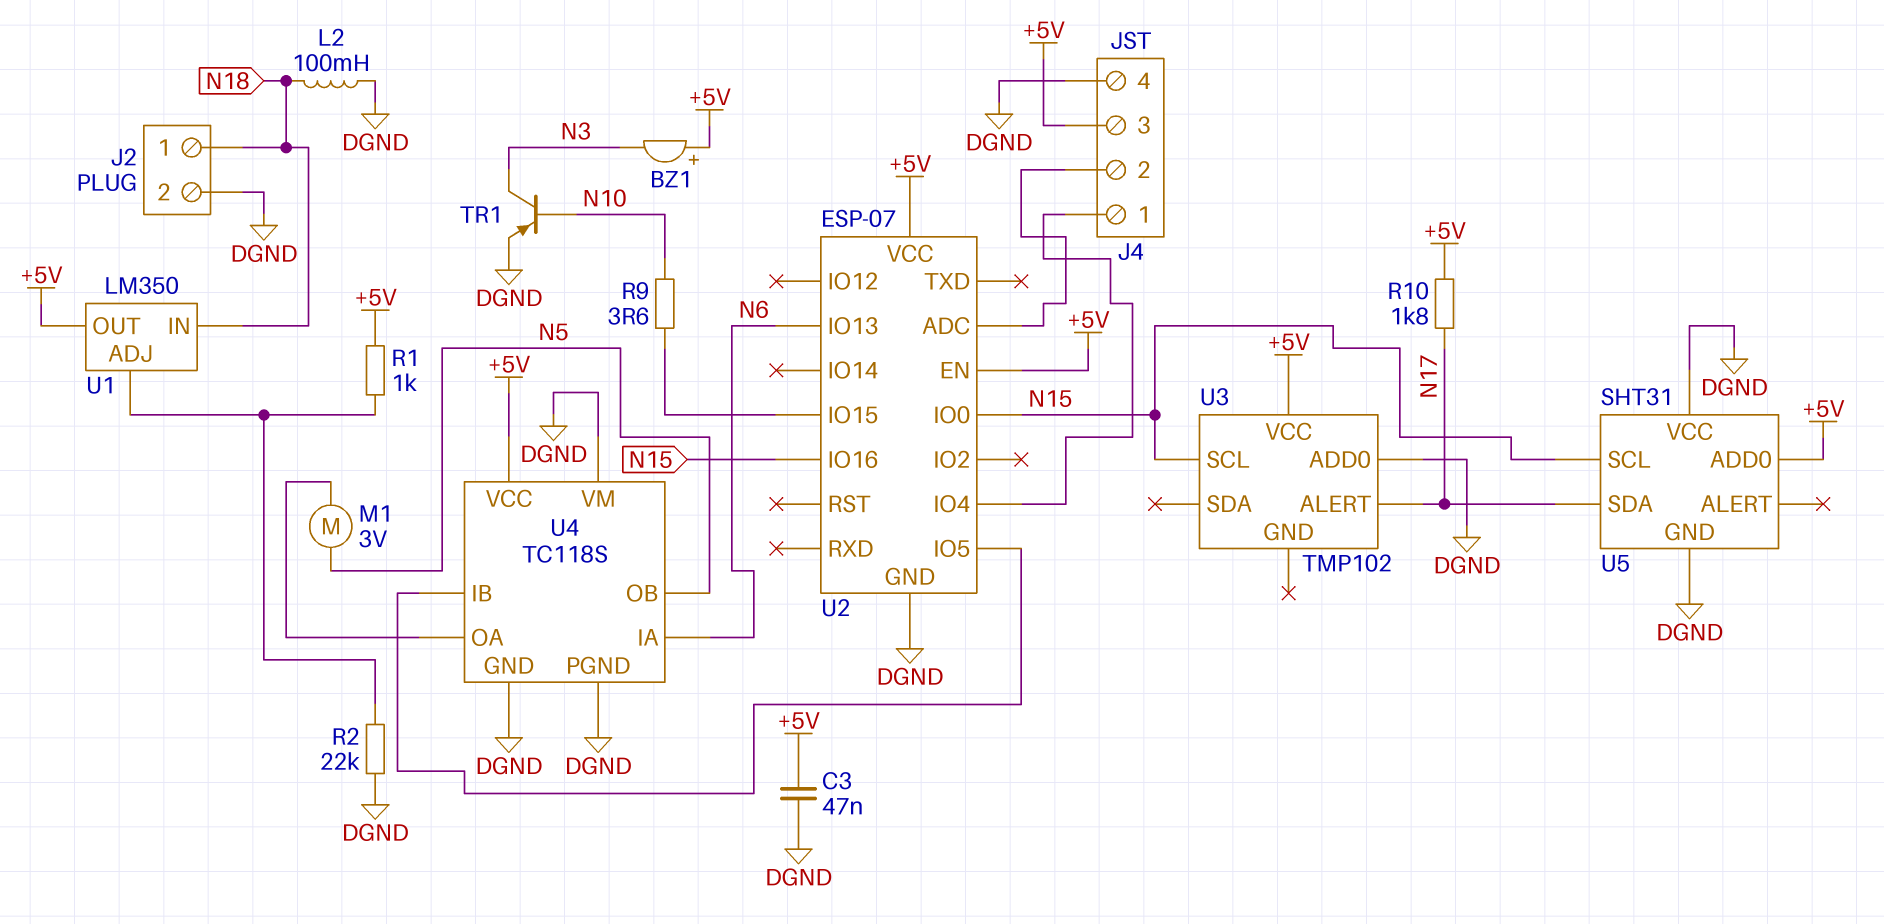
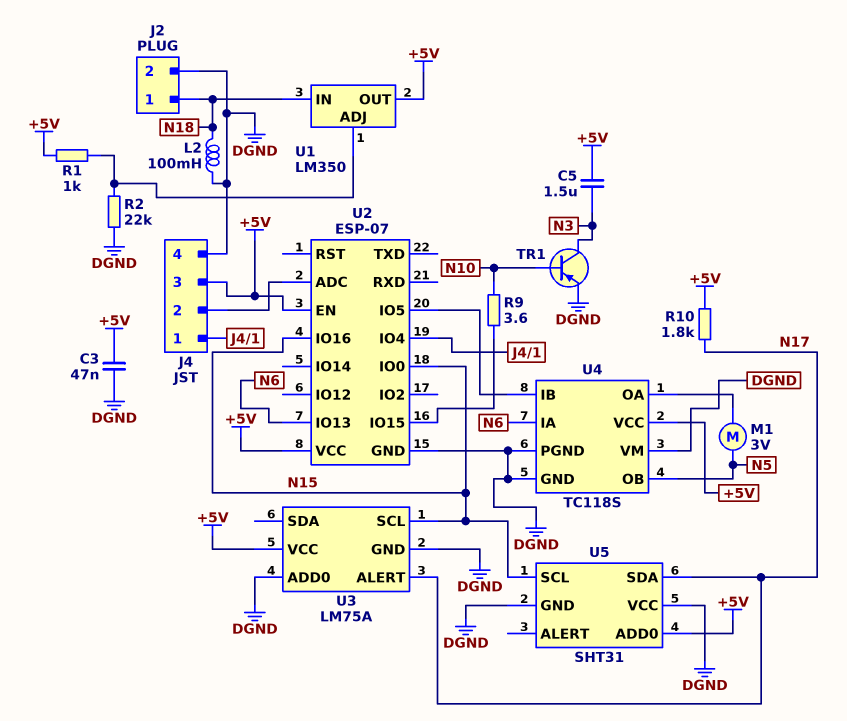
BZ1: buzzer (plus +5V, minus N3) -> none
C5: none -> 1.5uF (+5V, N3)
U3: TMP102 -> LM75A
U3 pin GND: none -> DGND

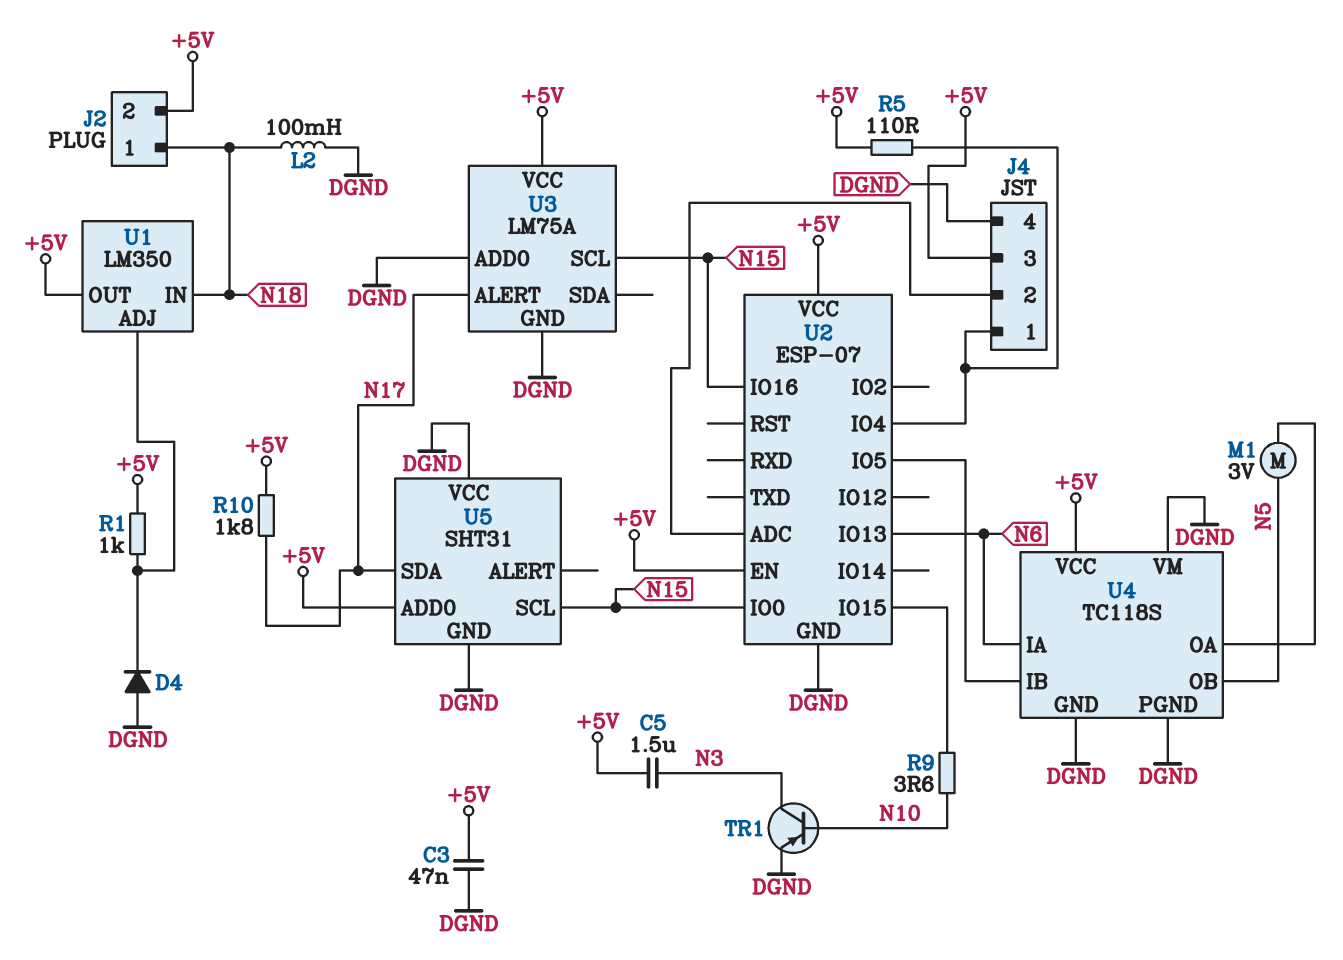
D4: none -> diode (A DGND, K U1/ADJ)
J2 pin 2: DGND -> +5V
R2: 22k (DGND, U1/ADJ) -> none
R5: none -> 110 (+5V, J4/1)

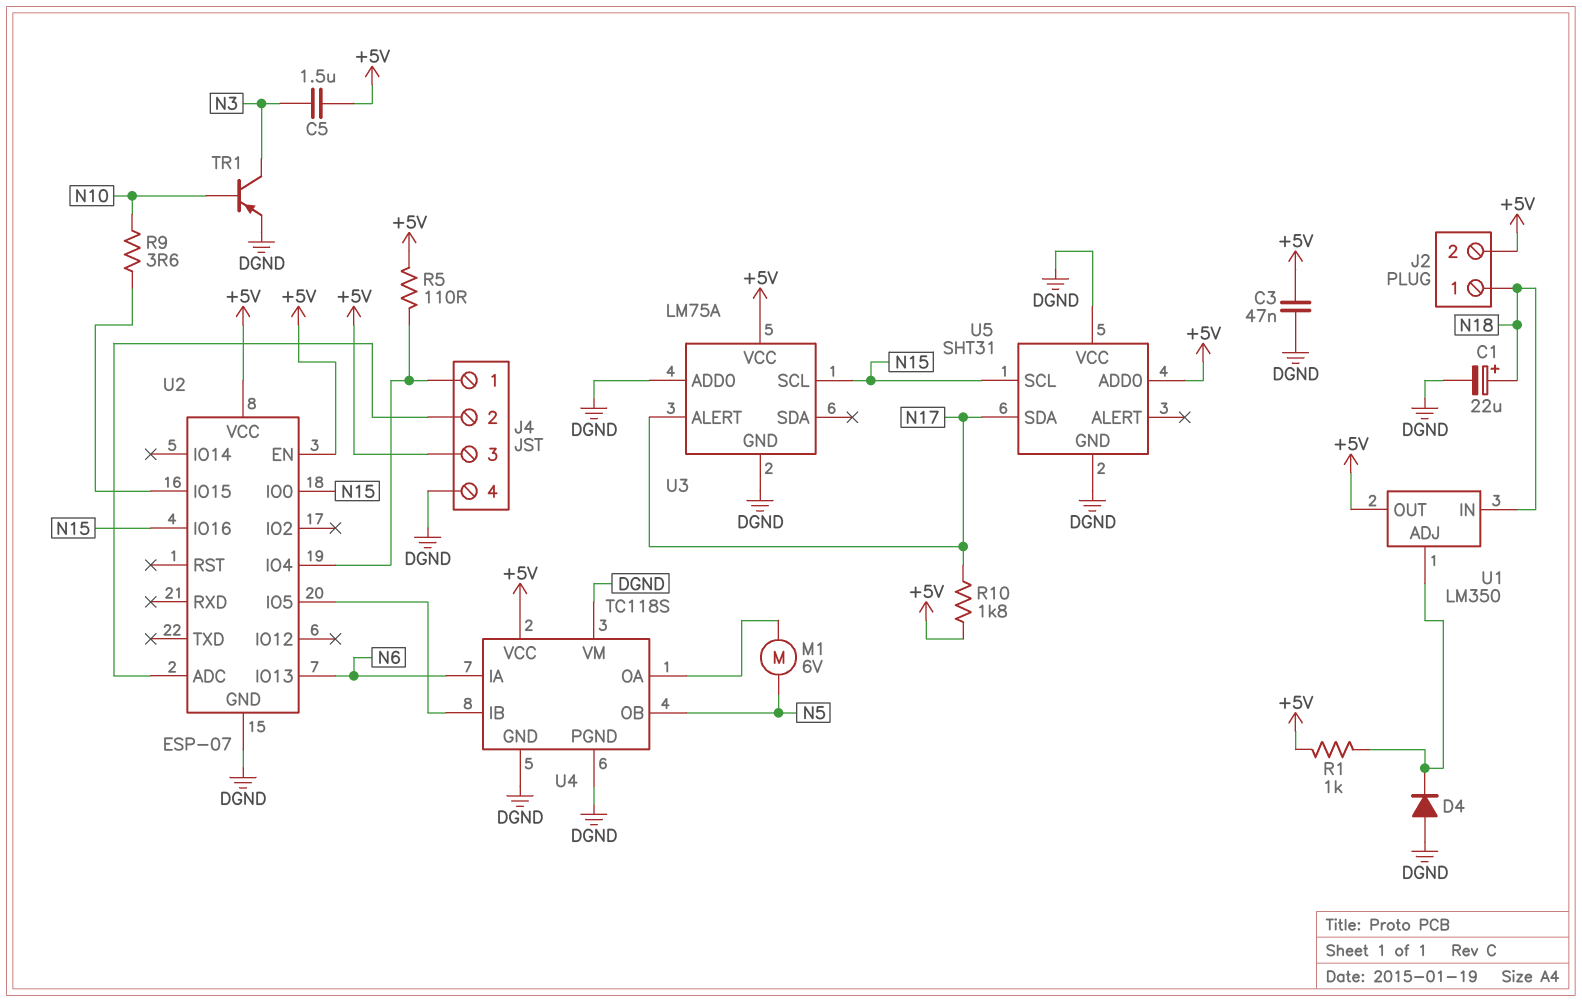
C1: none -> 22uF (plus N18, minus DGND)
L2: 100mH (DGND, N18) -> none
M1: motor 3V (N5, U4/OA) -> motor 6V (N5, U4/OA)

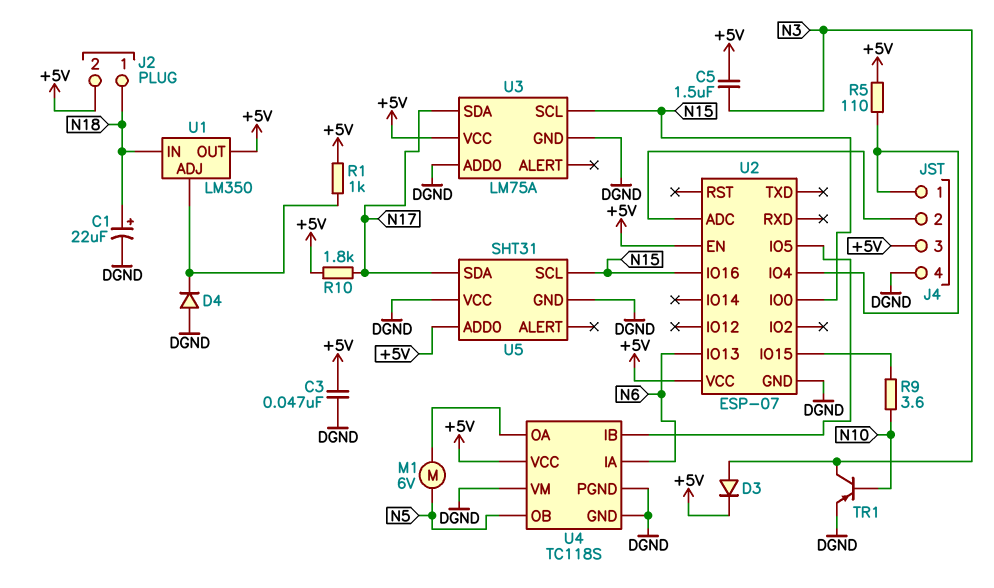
D3: none -> diode (A N3, K +5V)
U3 pin ALERT: N17 -> none
U3 pin SDA: none -> N17

